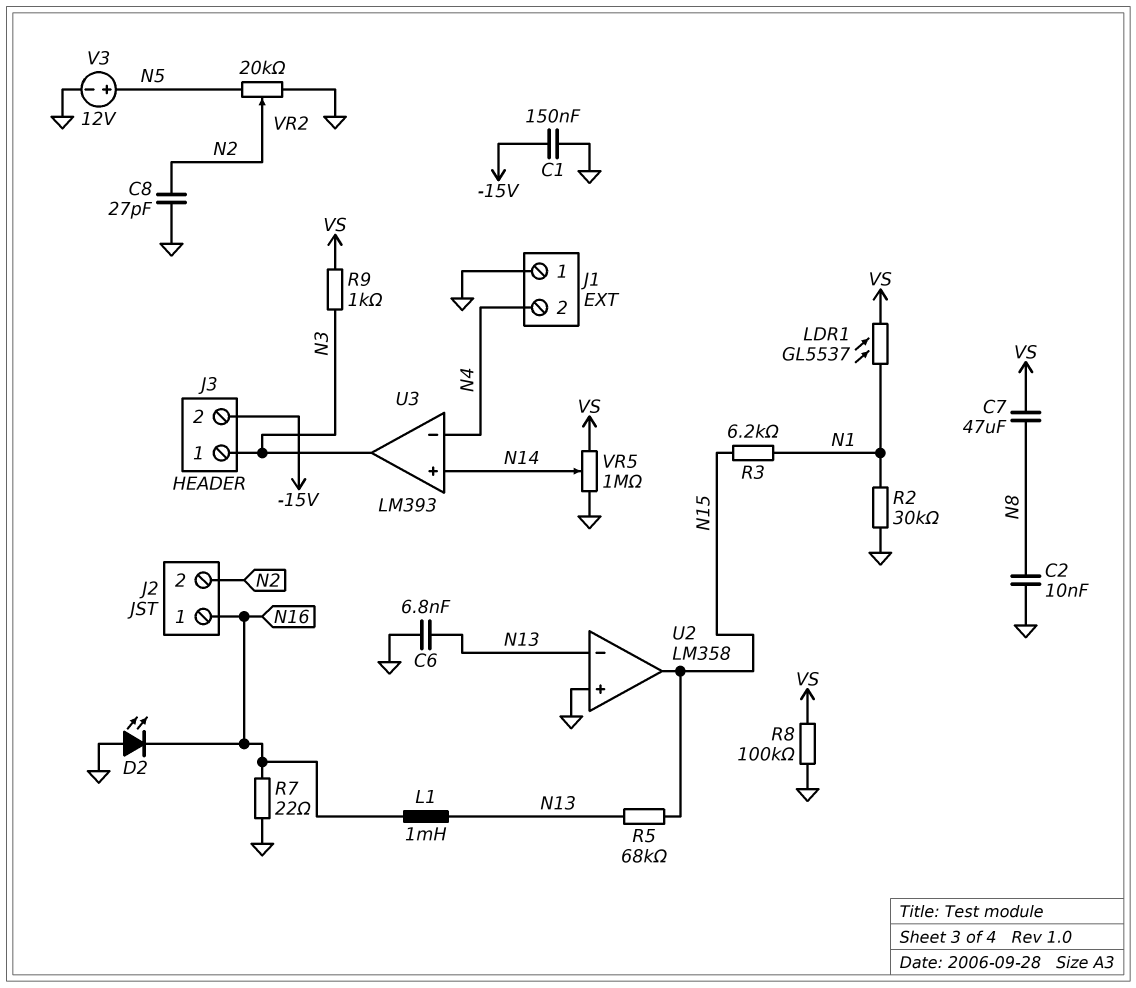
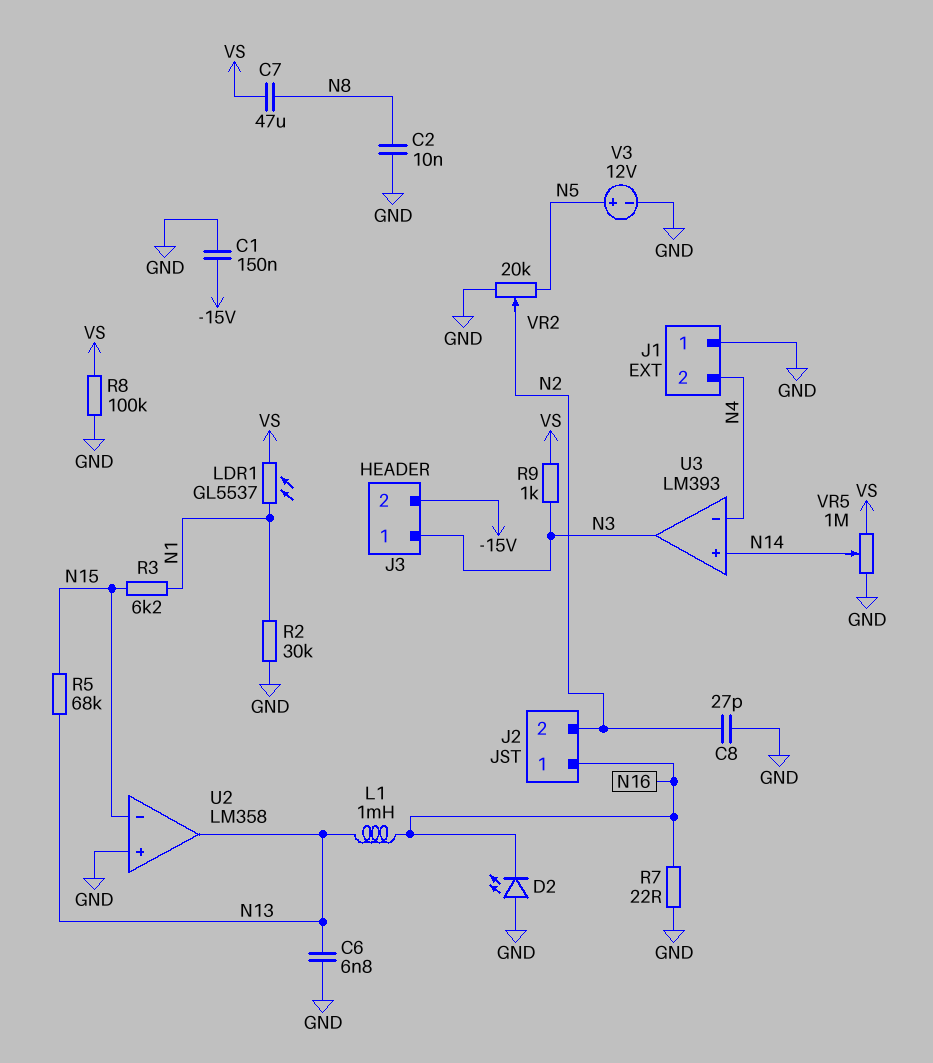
U2 pin in-: N13 -> N15
U2 pin out: N15 -> N13

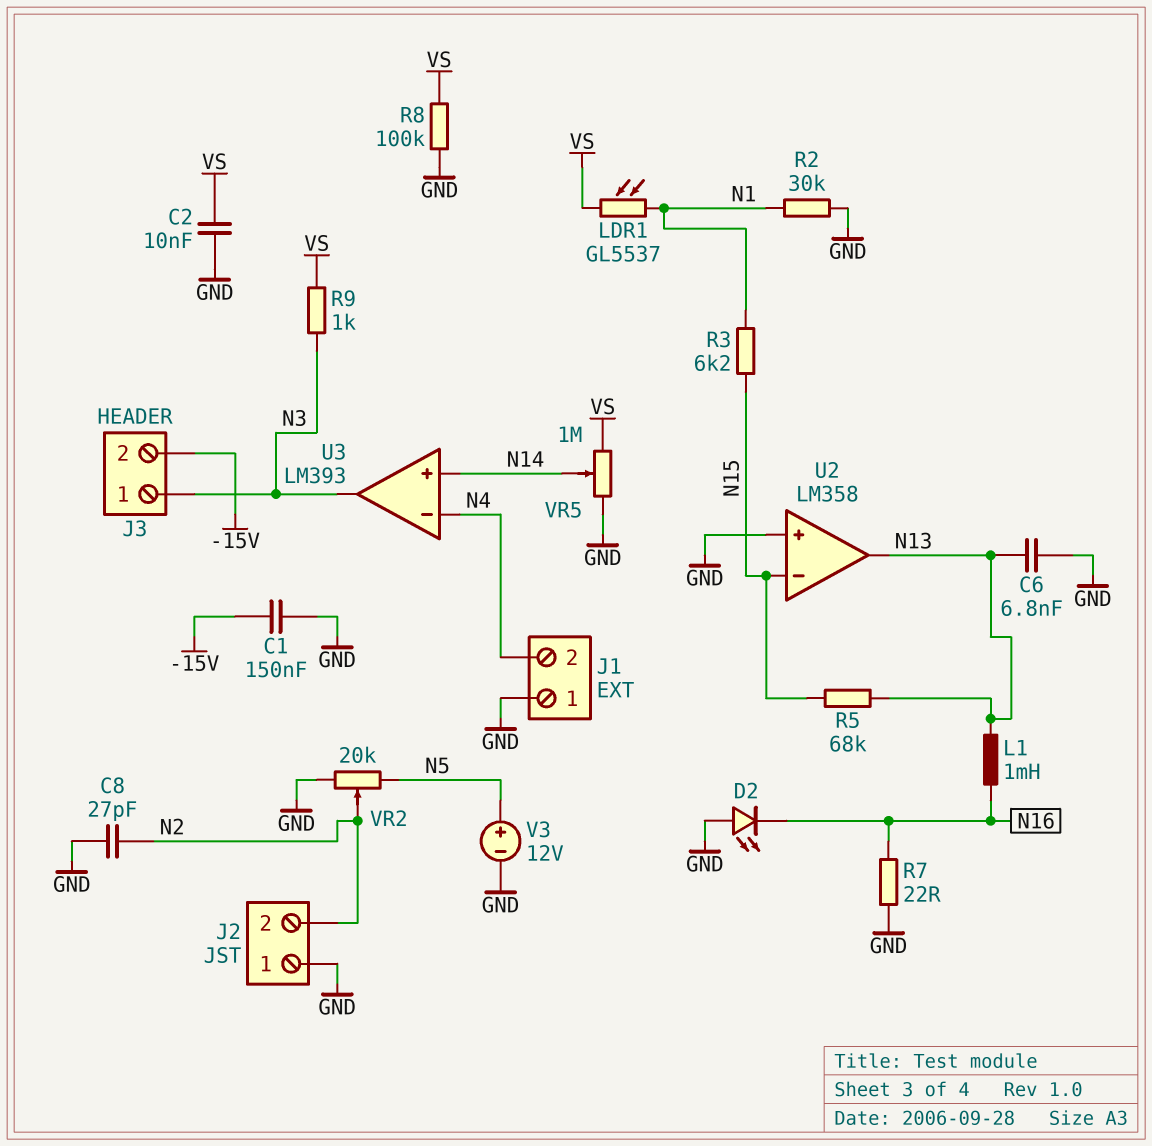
C2: 10nF (GND, N8) -> 10nF (GND, VS)
C7: 47uF (N8, VS) -> none
J2 pin 1: N16 -> GND

